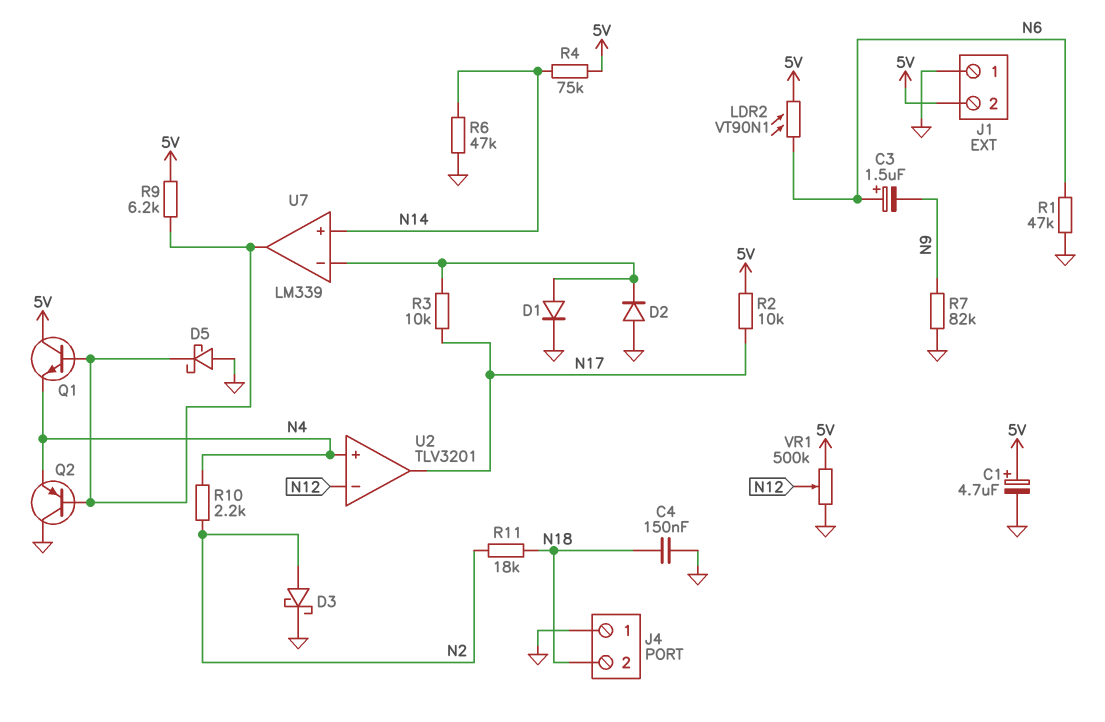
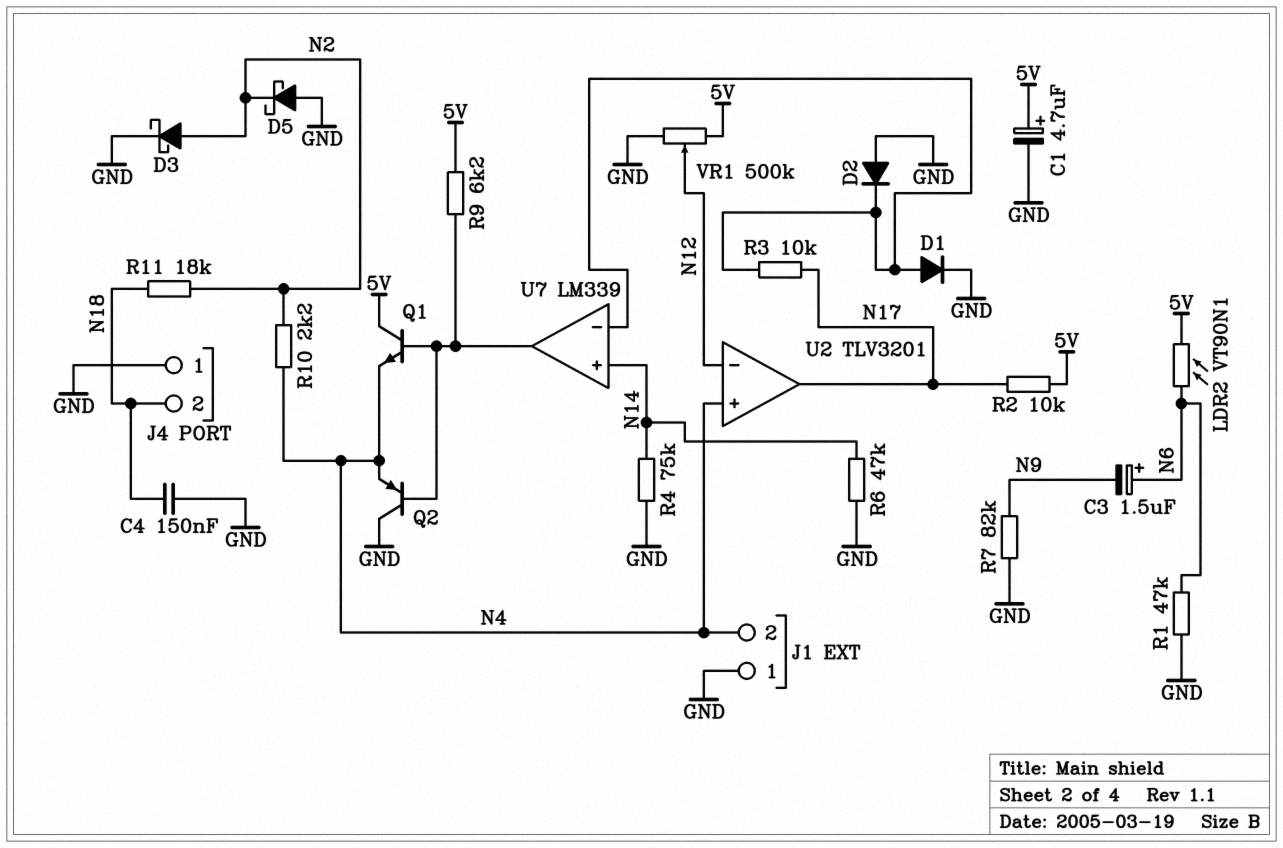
D5: schottky (A GND, K U7/out) -> schottky (A GND, K N2)
J1 pin 2: 5V -> N4
R4: 75k (5V, N14) -> 75k (GND, N14)

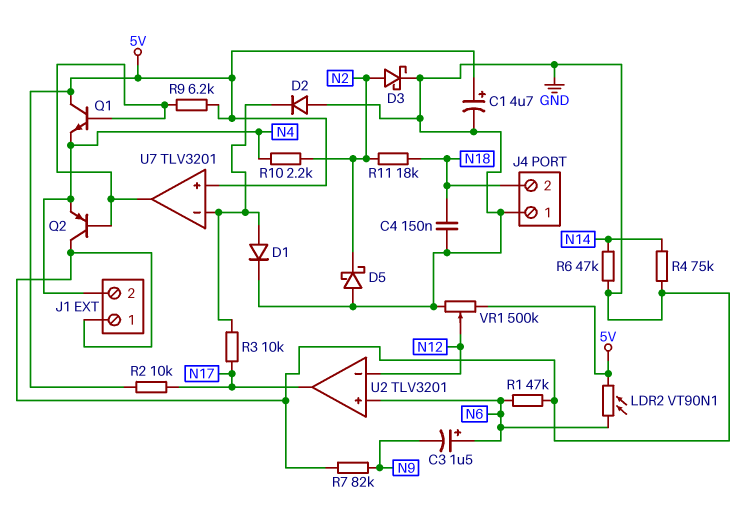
U2 pin in+: N4 -> N6
U7: LM339 -> TLV3201
U7 pin in+: N14 -> 5V

